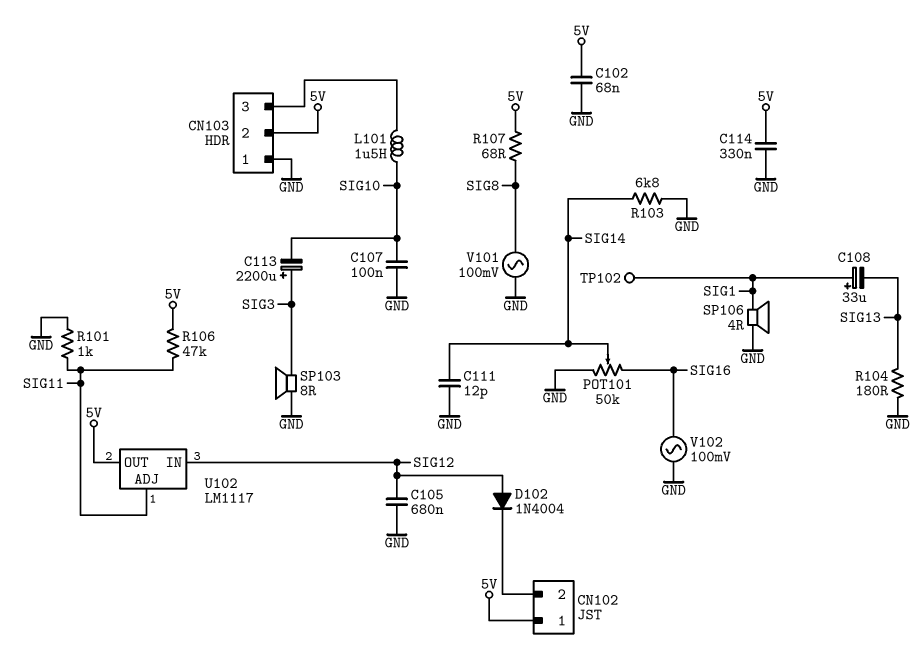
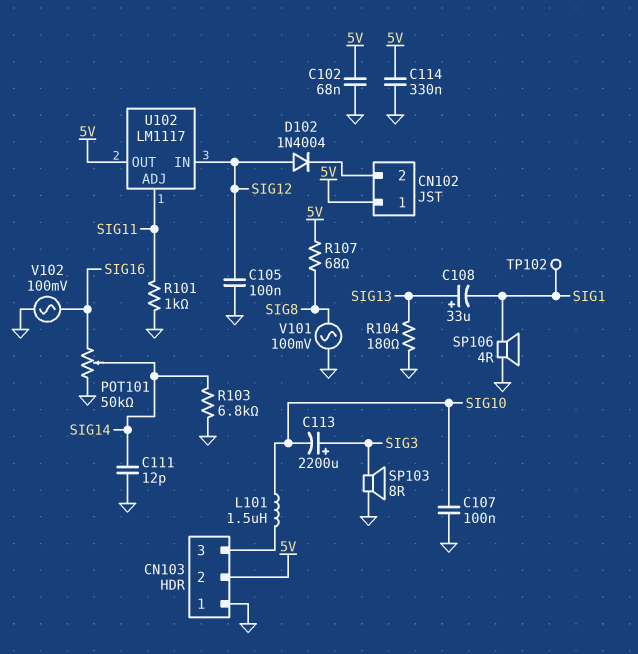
C105: 680nF (GND, SIG12) -> 100nF (GND, SIG12)
C108: 33uF (plus SIG1, minus SIG13) -> 33uF (plus SIG13, minus SIG1)
R106: 47k (5V, SIG11) -> none

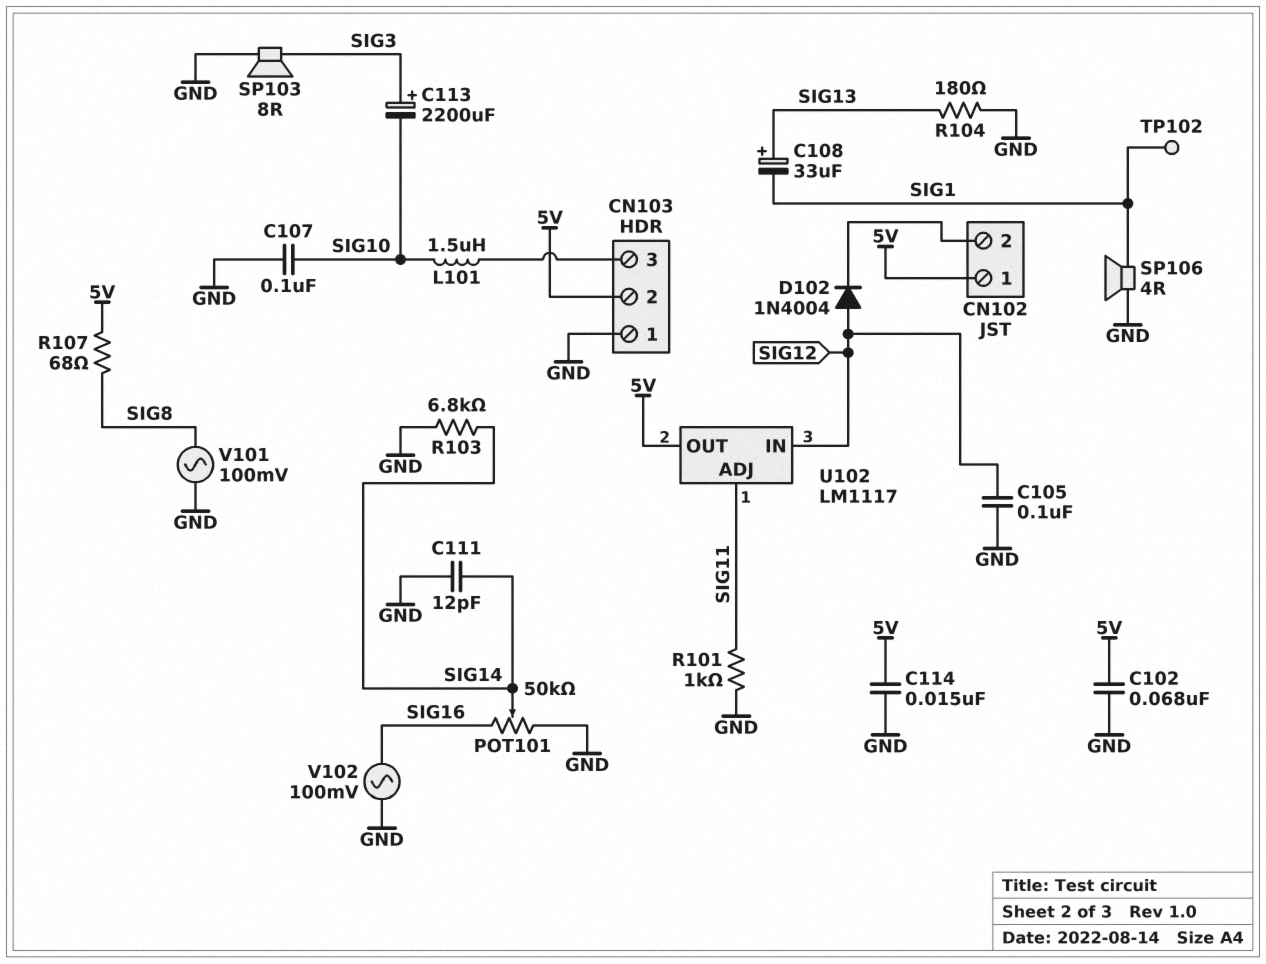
C114: 330nF (5V, GND) -> 15nF (5V, GND)

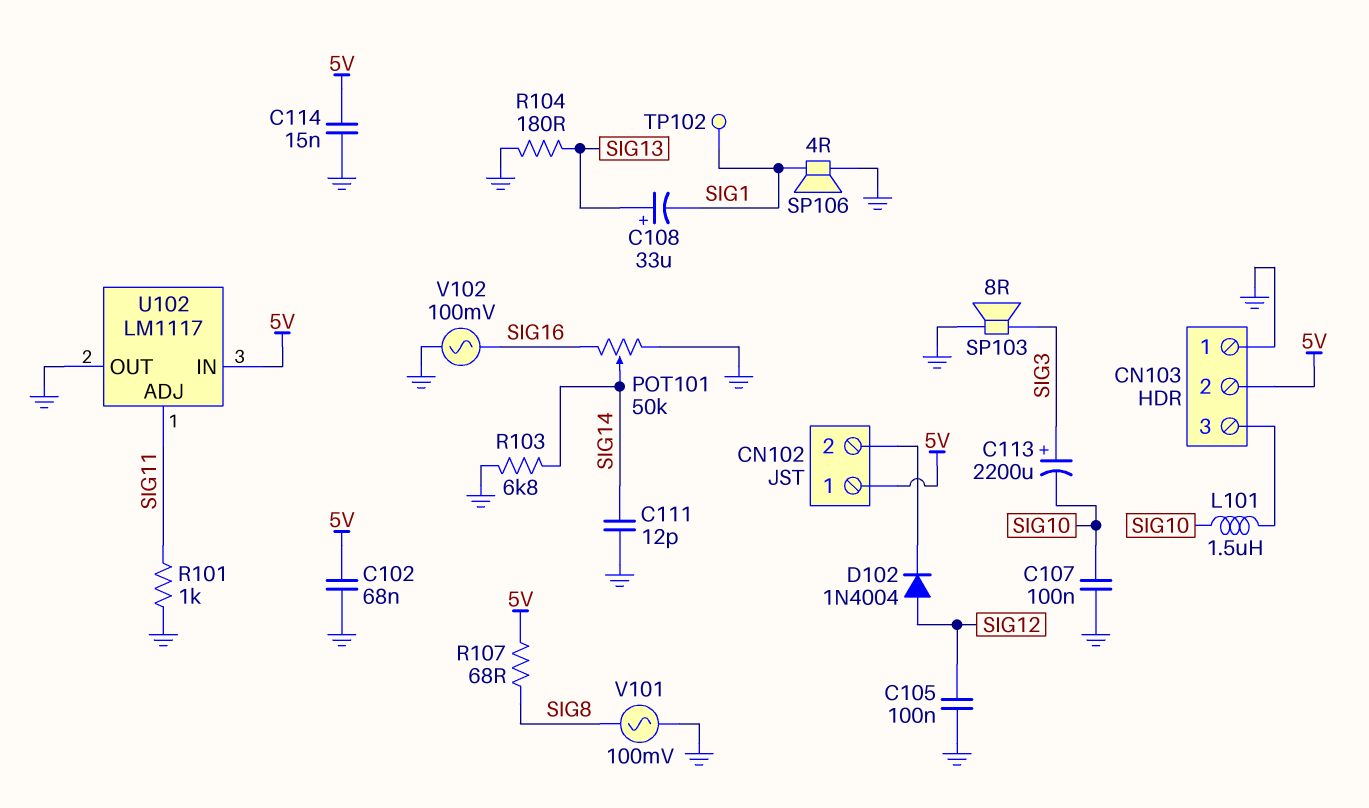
U102 pin IN: SIG12 -> 5V
U102 pin OUT: 5V -> GND

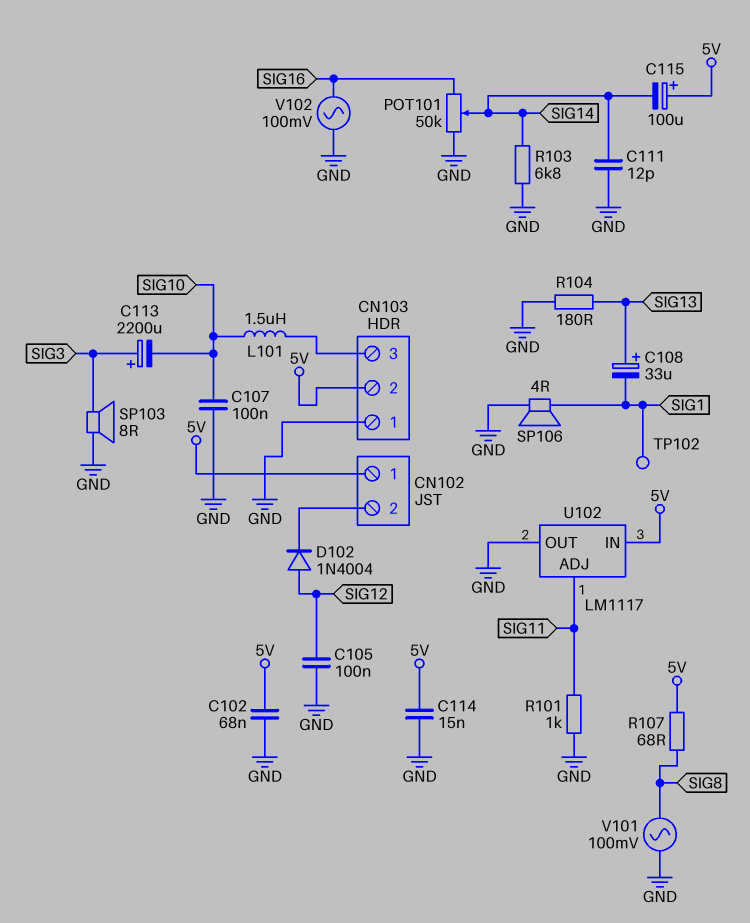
C115: none -> 100uF (plus 5V, minus SIG14)

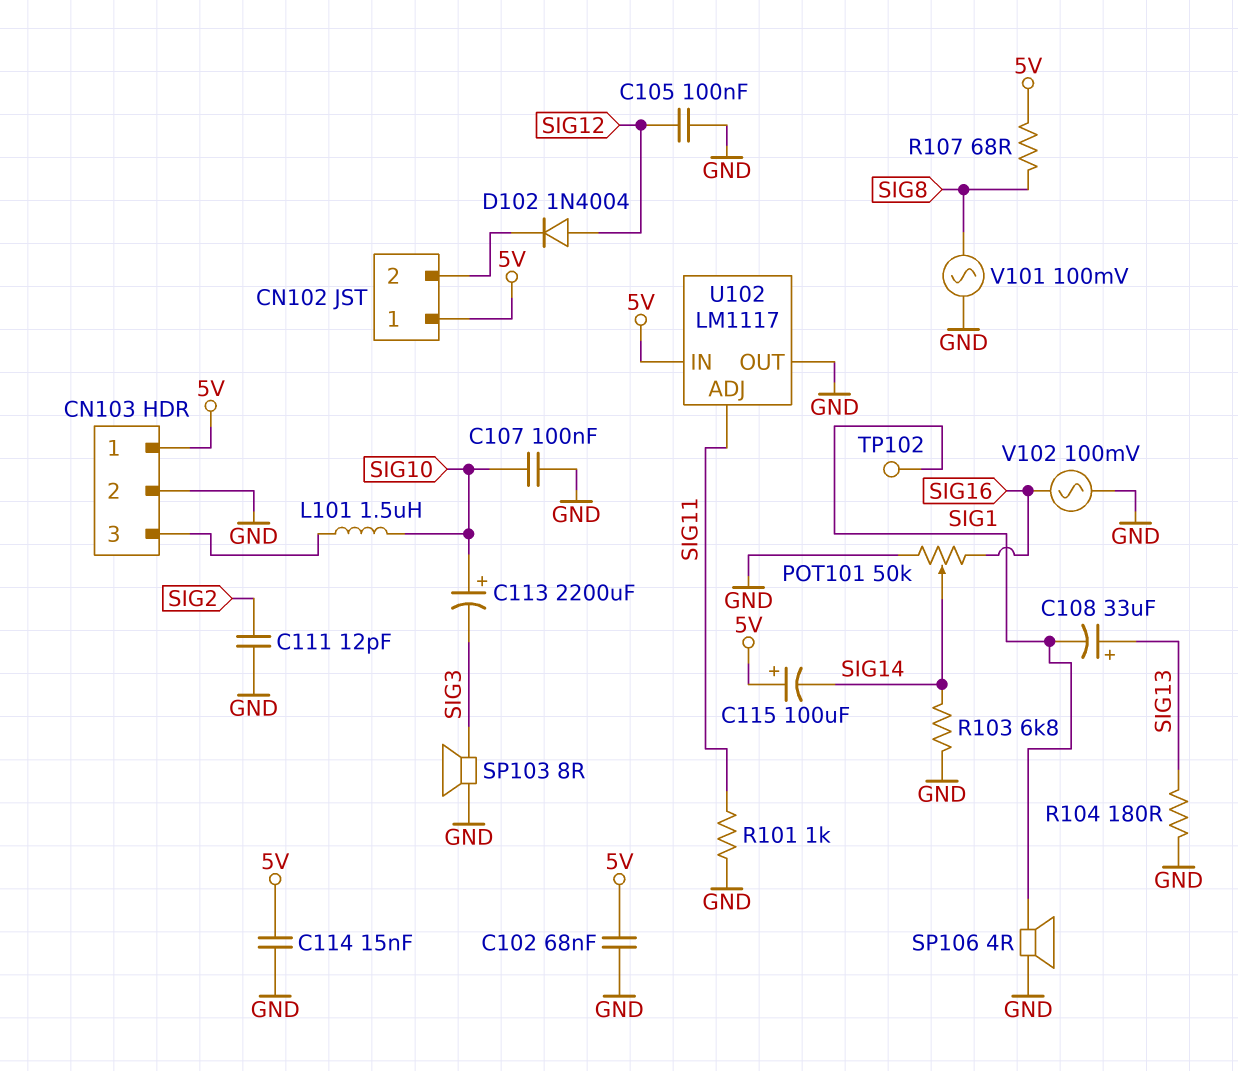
C111: 12pF (GND, SIG14) -> 12pF (GND, SIG2)
C113: 2200uF (plus SIG3, minus SIG10) -> 2200uF (plus SIG10, minus SIG3)
CN103 pin 1: GND -> 5V
CN103 pin 2: 5V -> GND

